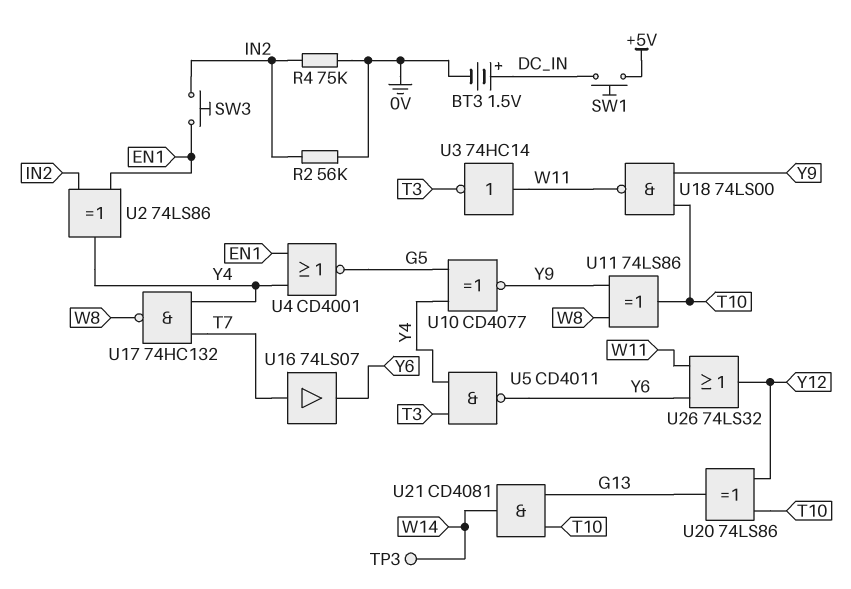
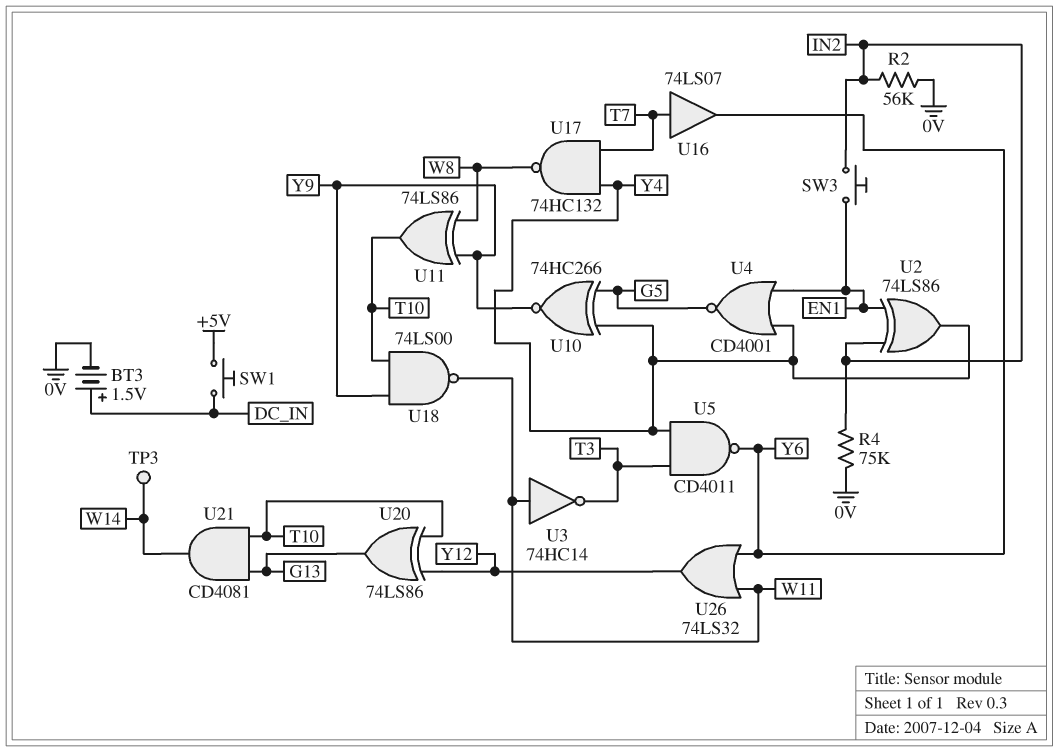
U10: XNOR CD4077 (in G5, in Y4, out Y9) -> XNOR 74HC266 (in G5, in Y4, out Y9)

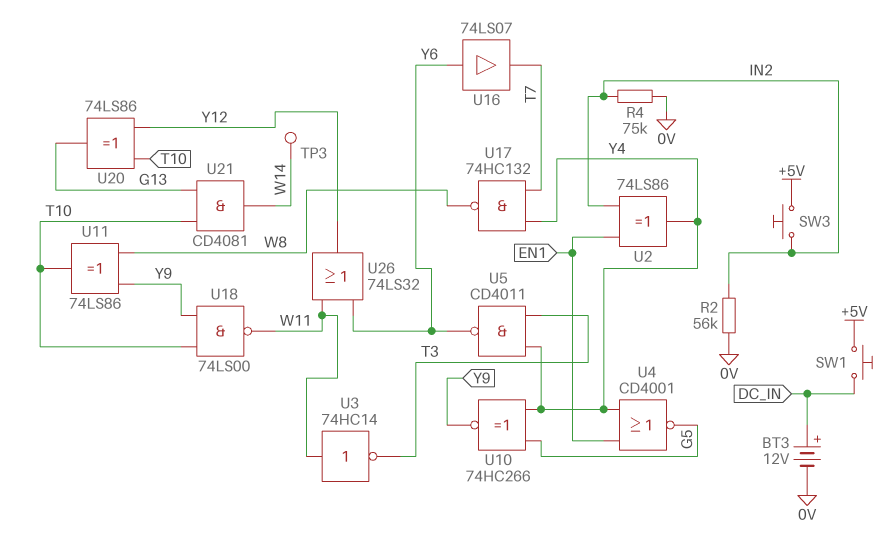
BT3: 1.5V (plus DC_IN, minus 0V) -> 12V (plus DC_IN, minus 0V)
SW3: button (EN1, IN2) -> button (+5V, IN2)
U16: buffer 74LS07 (in T7, out Y6) -> buffer 74LS07 (in Y6, out T7)

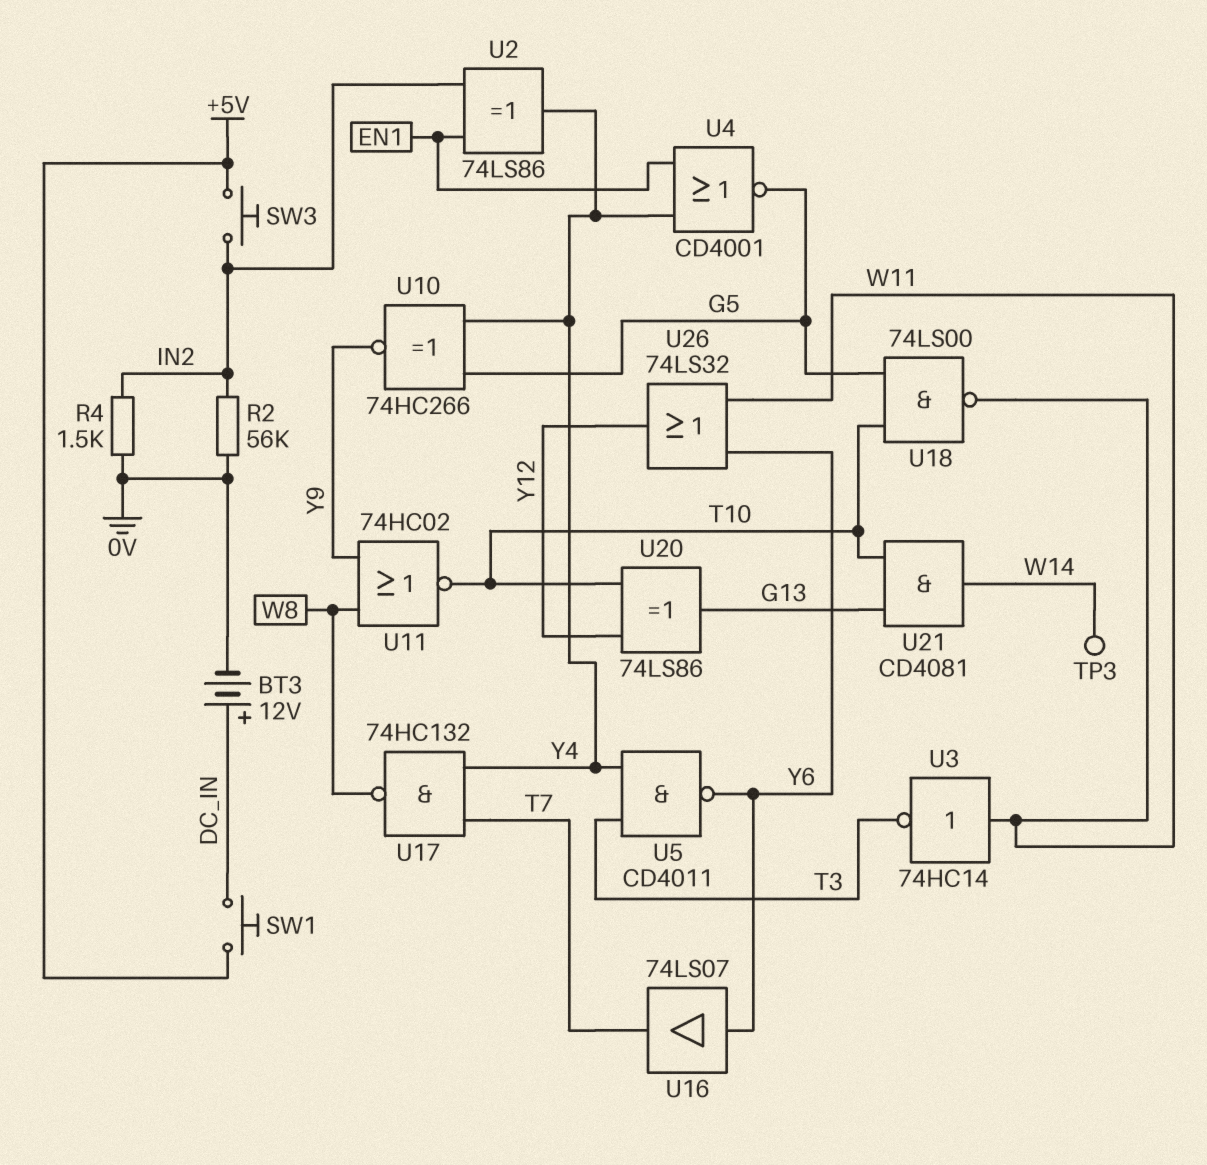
R4: 75k (0V, IN2) -> 1.5k (0V, IN2)
U11: XOR 74LS86 (in W8, in Y9, out T10) -> NOR 74HC02 (in W8, in Y9, out T10)
U18: NAND 74LS00 (in T10, in Y9, out W11) -> NAND 74LS00 (in G5, in T10, out W11)

